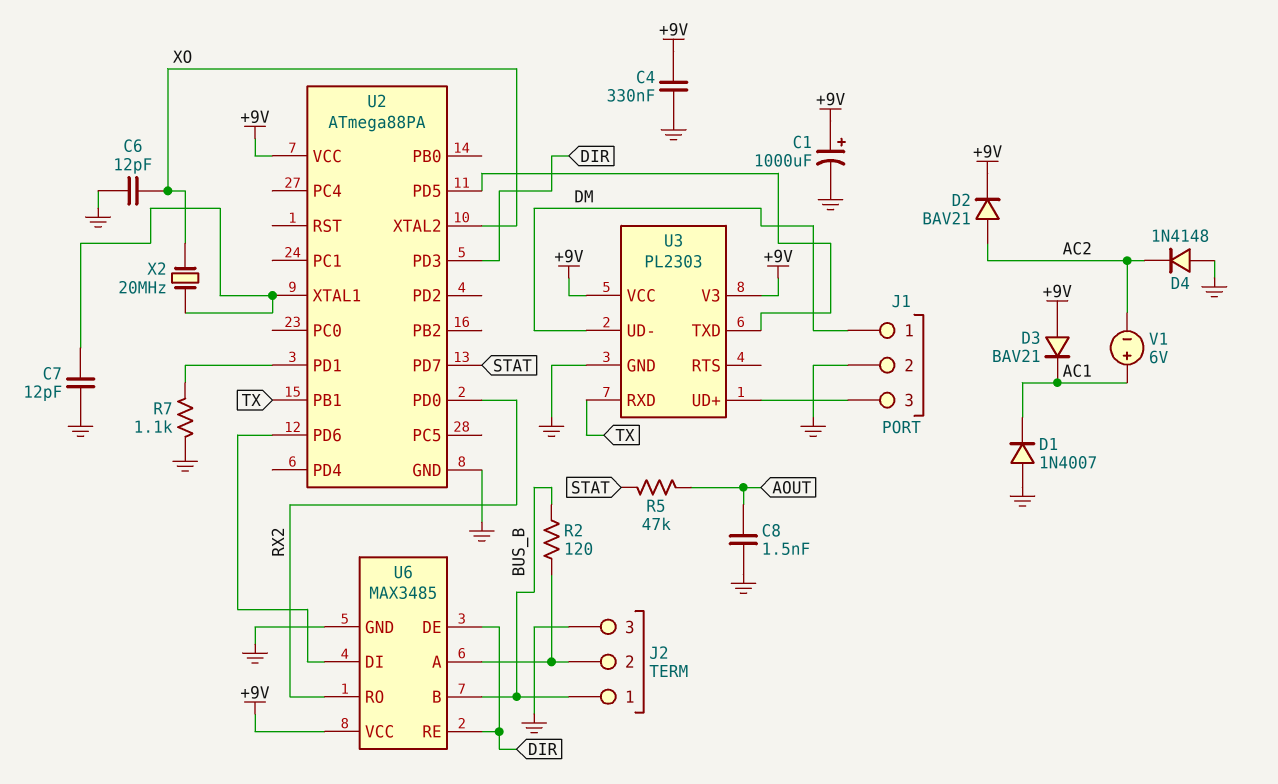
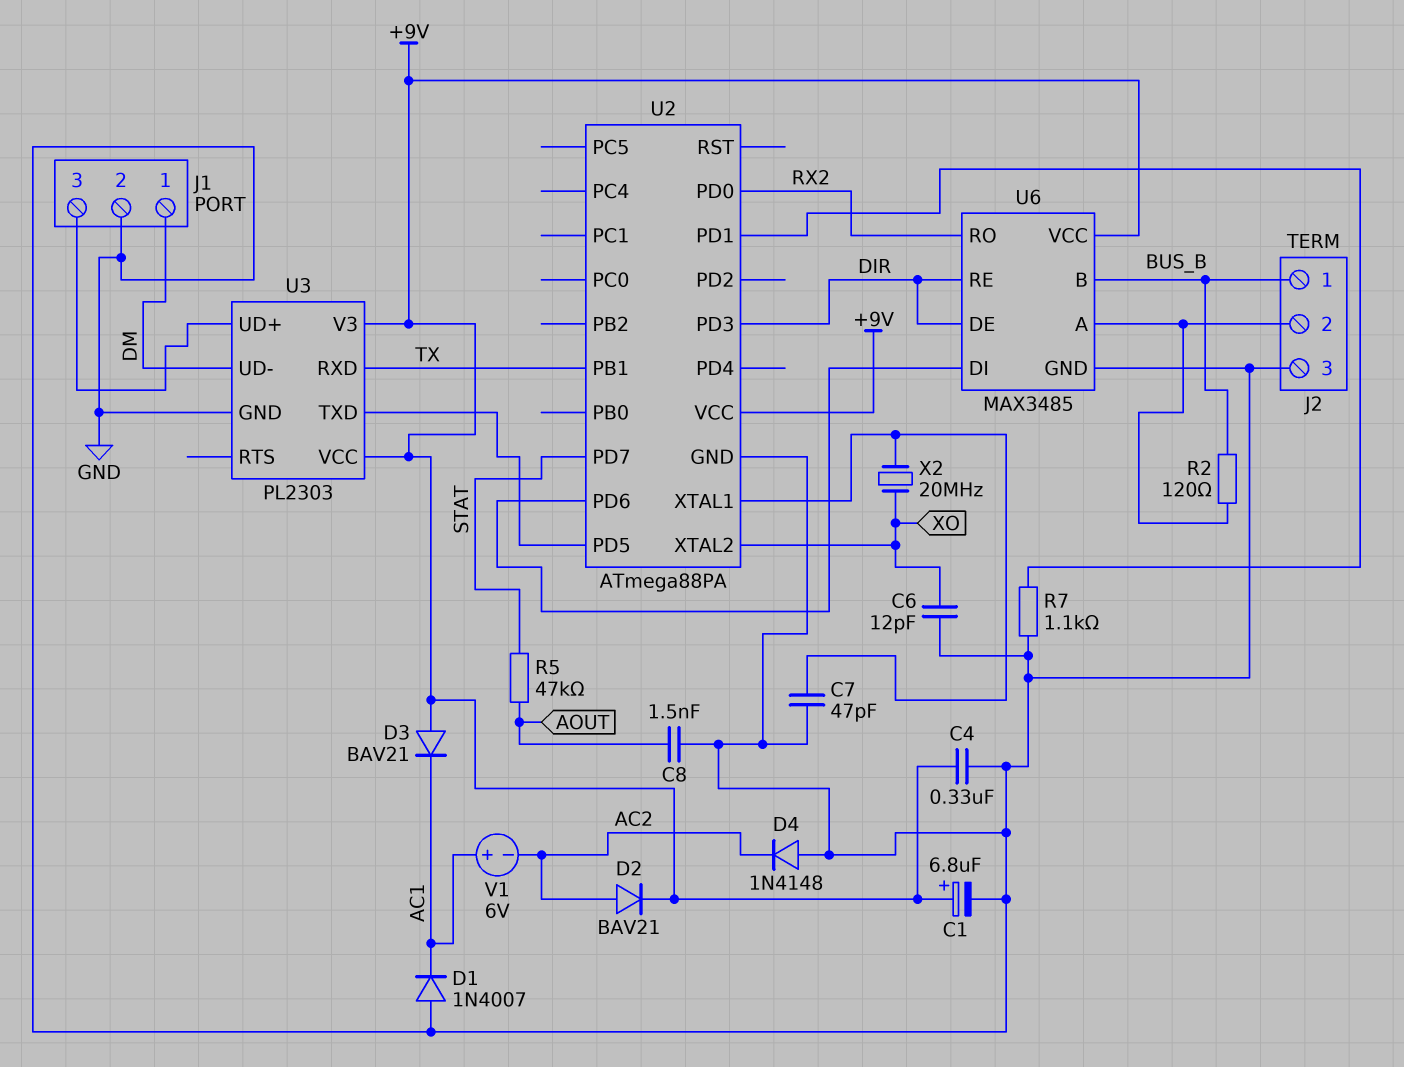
C1: 1000uF (plus +9V, minus GND) -> 6.8uF (plus +9V, minus GND)
C7: 12pF (GND, U2/XTAL1) -> 47pF (GND, U2/XTAL1)

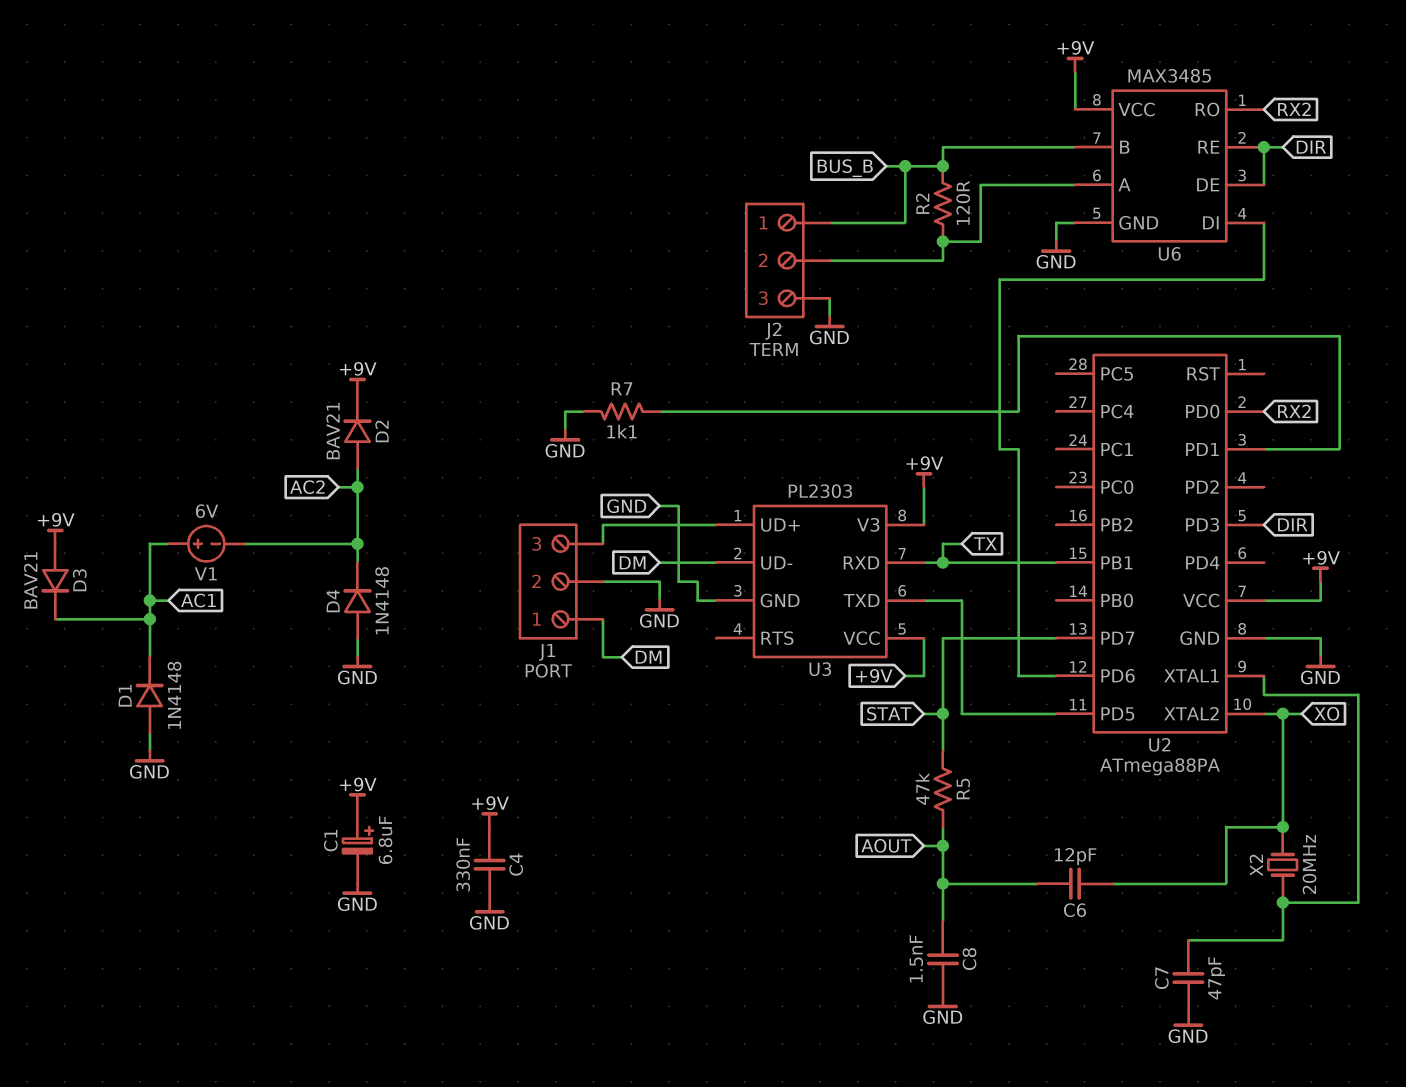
C6: 12pF (GND, XO) -> 12pF (AOUT, XO)
D1: diode 1N4007 (A GND, K AC1) -> diode 1N4148 (A GND, K AC1)

